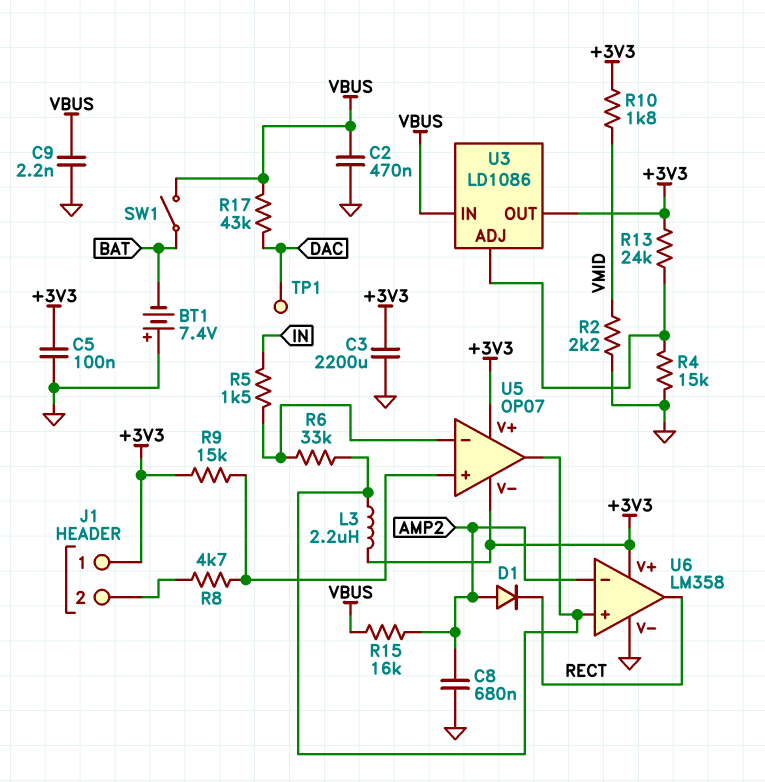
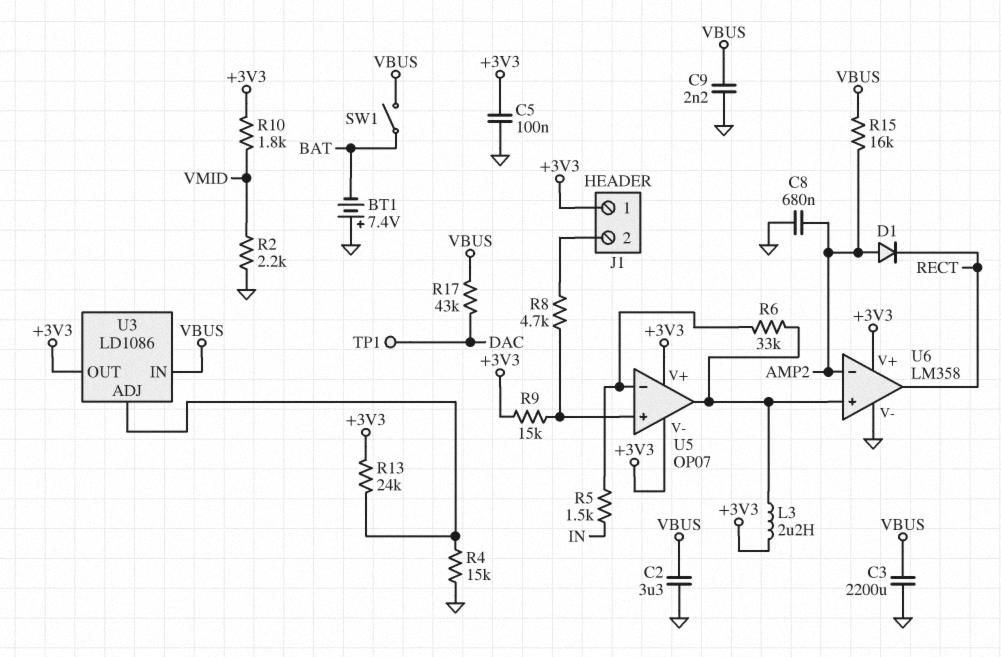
C2: 470nF (GND, VBUS) -> 3.3uF (GND, VBUS)
C3: 2200uF (+3V3, GND) -> 2200uF (GND, VBUS)

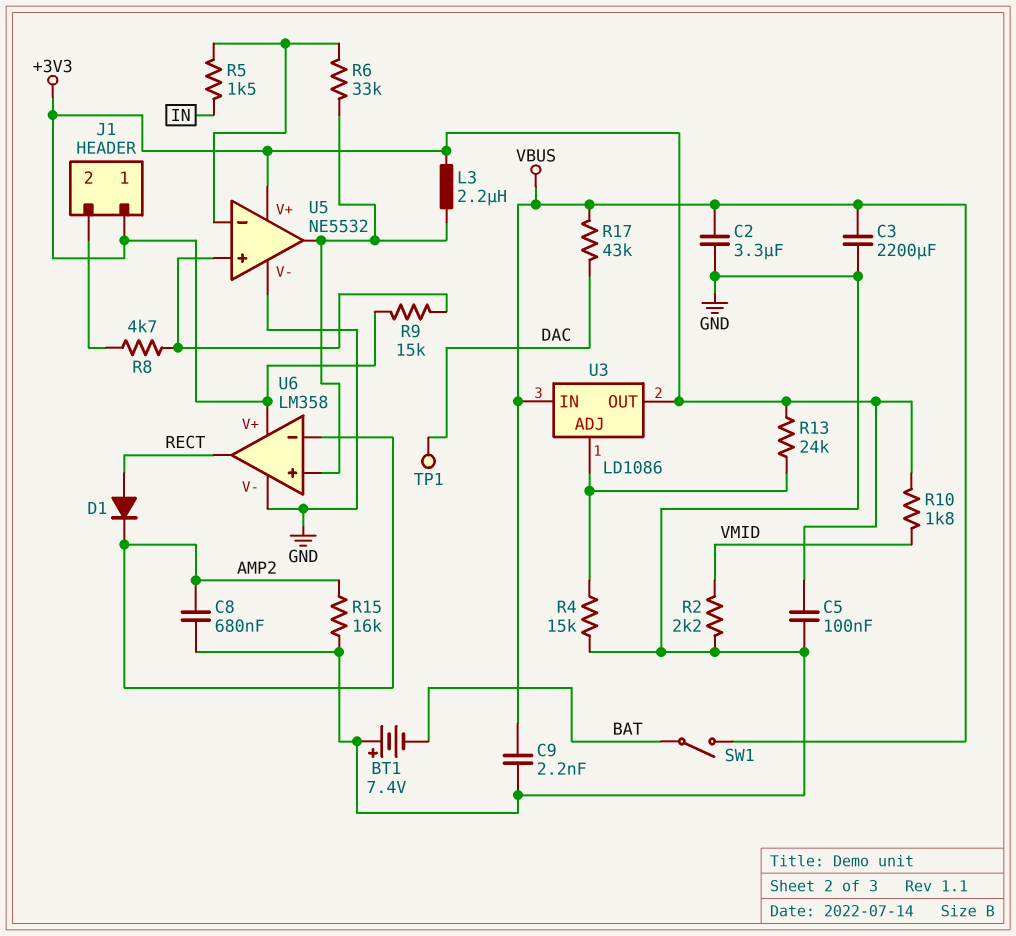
D1: diode (A AMP2, K RECT) -> diode (A RECT, K AMP2)
R15: 16k (AMP2, VBUS) -> 16k (AMP2, GND)
U5: OP07 -> NE5532
U5 pin V-: +3V3 -> GND

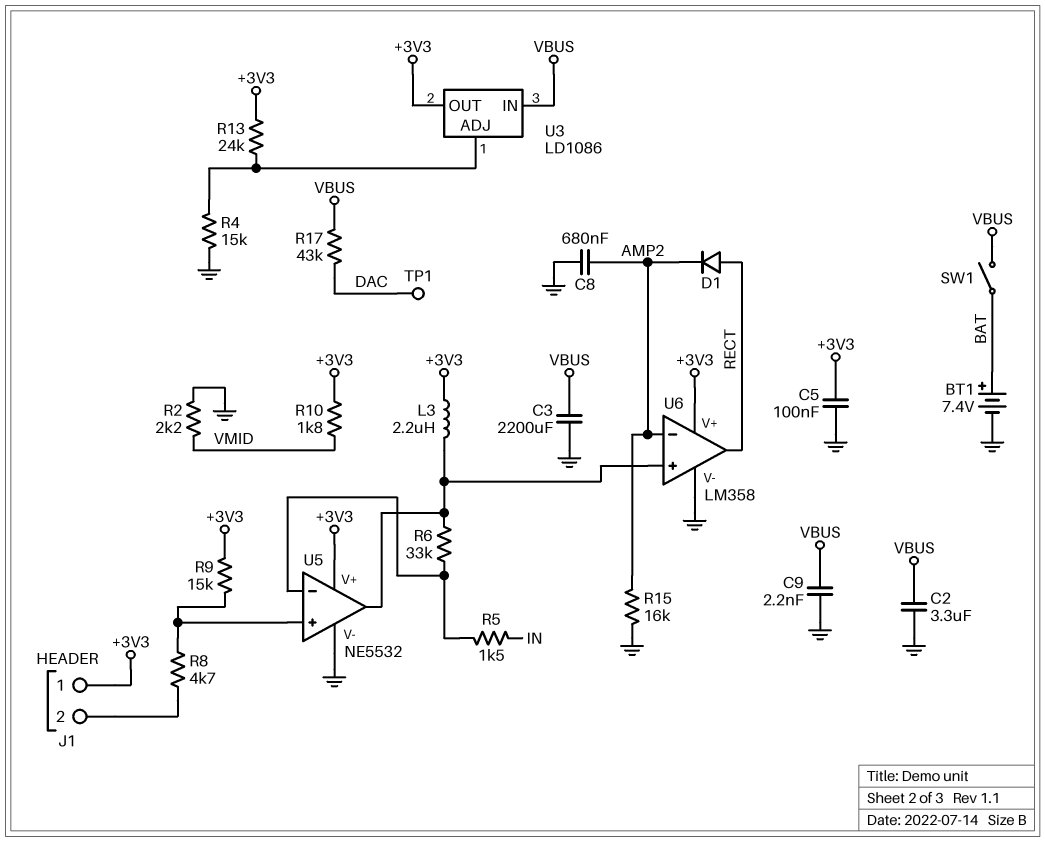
BT1: 7.4V (plus GND, minus BAT) -> 7.4V (plus BAT, minus GND)

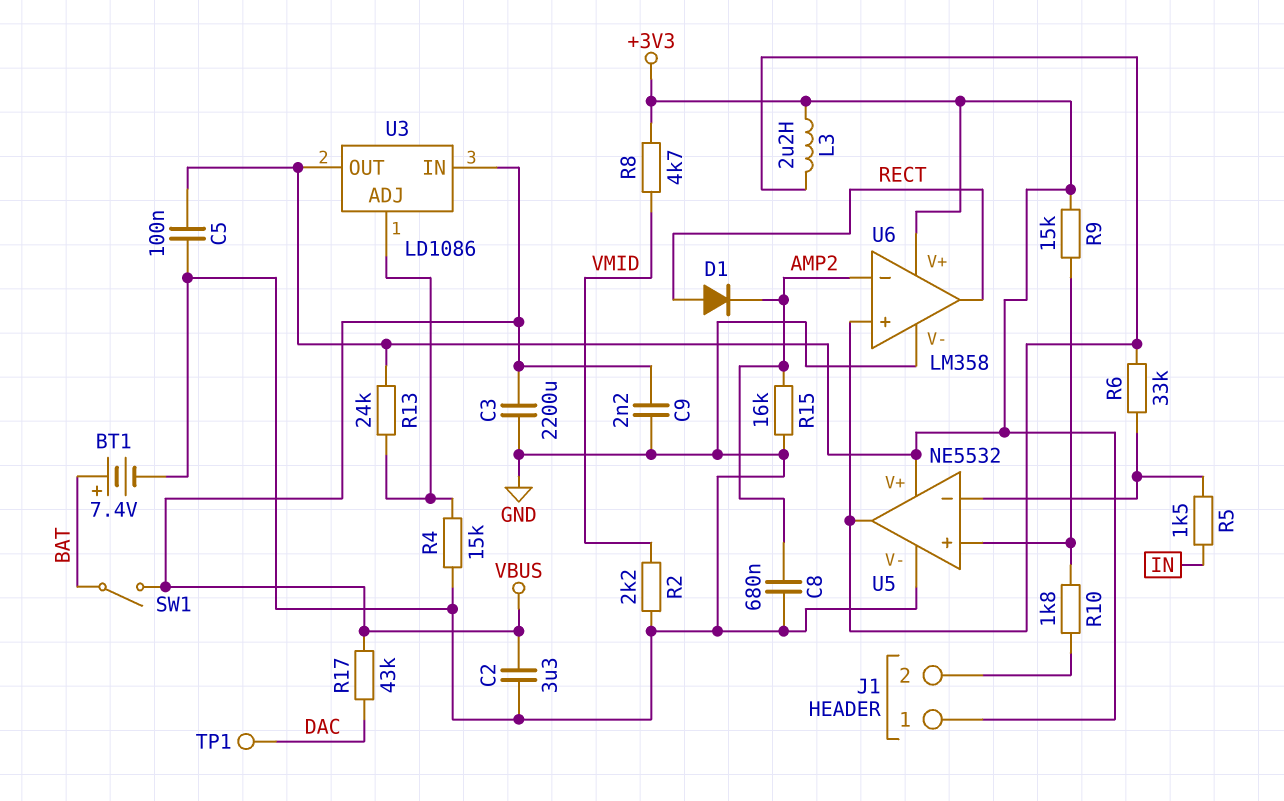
R8: 4.7k (J1/2, U5/in+) -> 4.7k (+3V3, VMID)
R10: 1.8k (+3V3, VMID) -> 1.8k (J1/2, U5/in+)

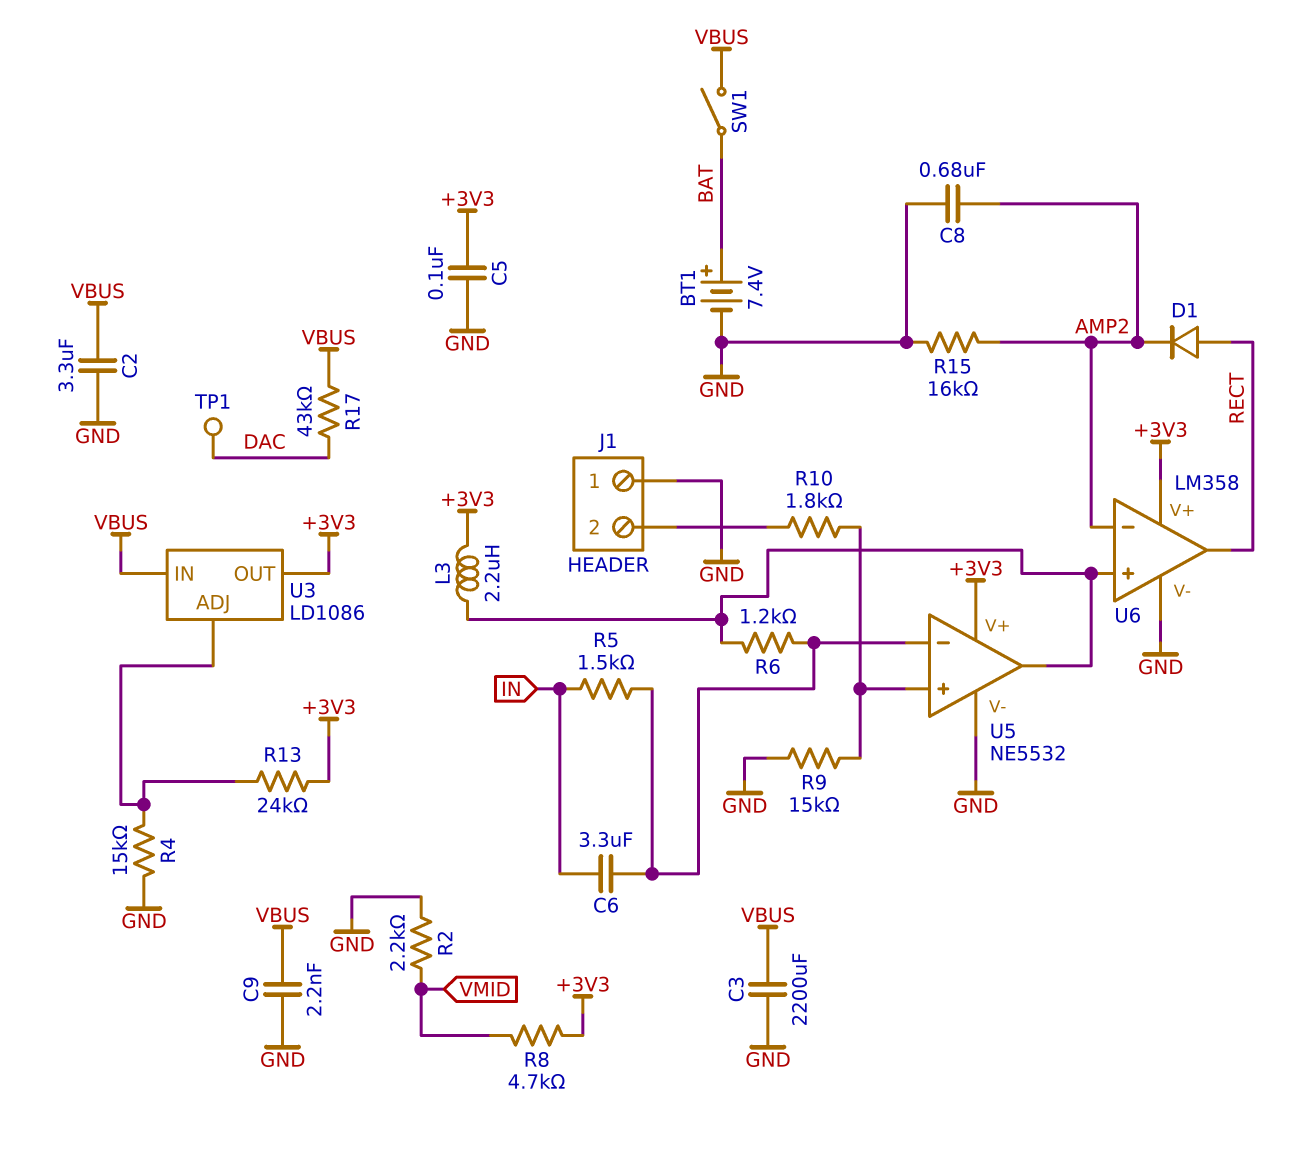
C6: none -> 3.3uF (IN, U5/in-)
J1 pin 1: +3V3 -> GND
R6: 33k (U5/in-, U5/out) -> 1.2k (U5/in-, U5/out)
R9: 15k (+3V3, U5/in+) -> 15k (GND, U5/in+)

